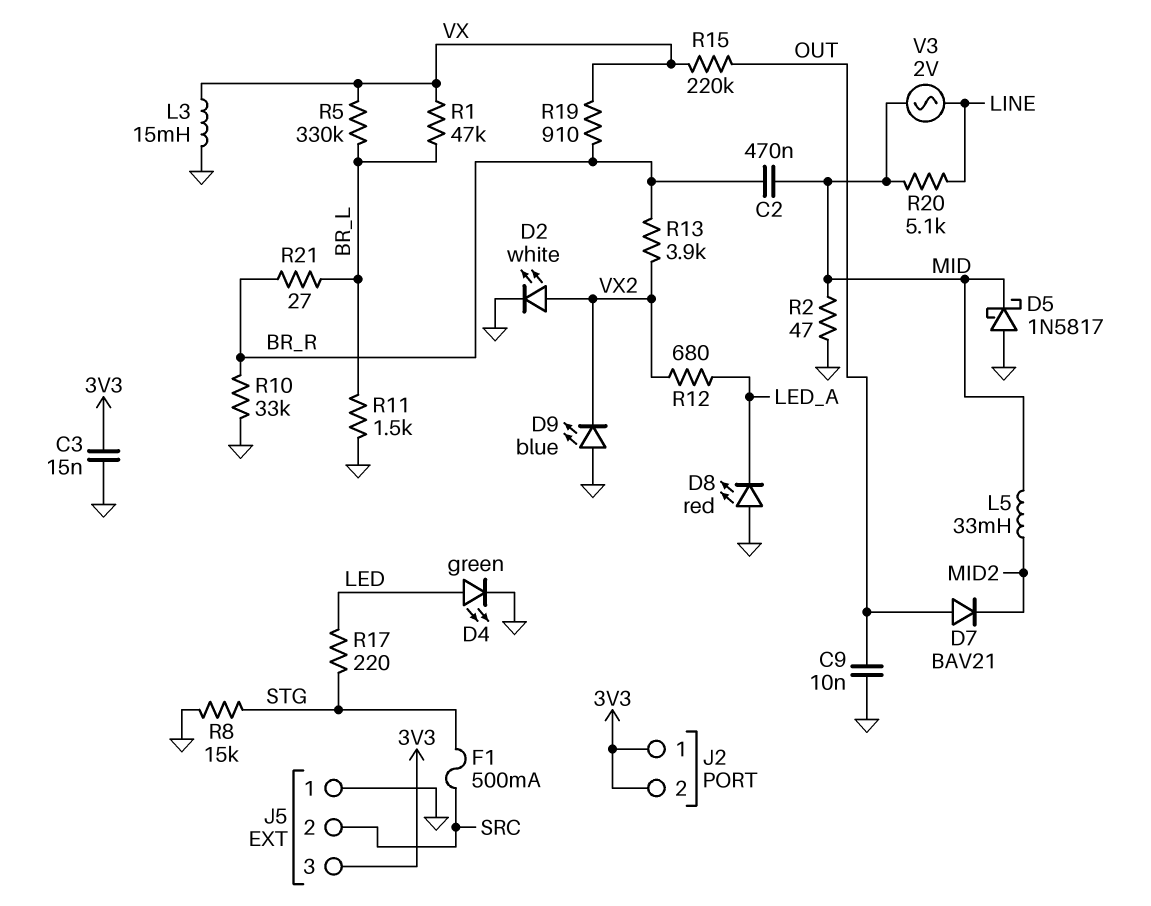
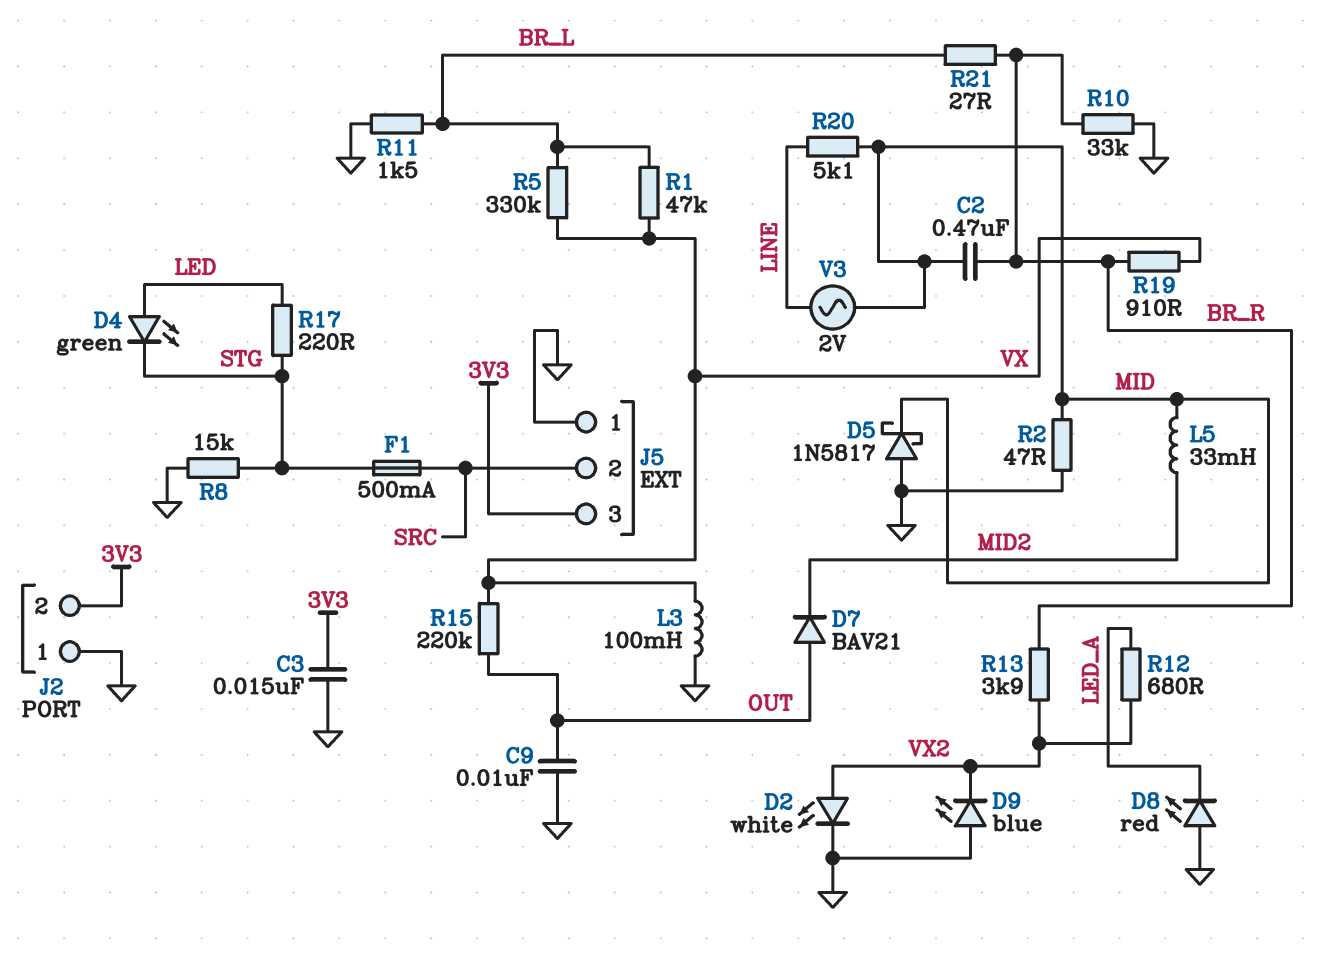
D4: LED green (A LED, K GND) -> LED green (A LED, K STG)
J2 pin 1: 3V3 -> GND
L3: 15mH (GND, VX) -> 100mH (GND, VX)

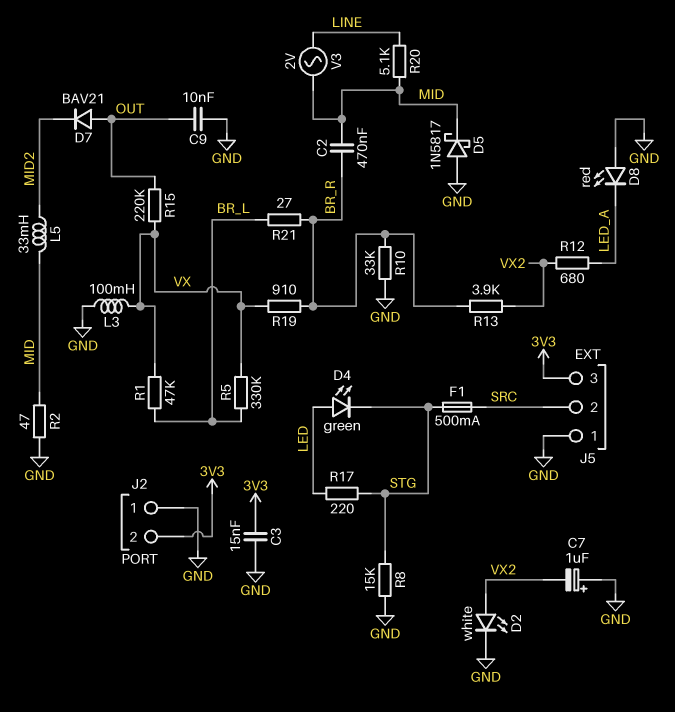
C7: none -> 1uF (plus GND, minus VX2)
D9: LED blue (A GND, K VX2) -> none
R11: 1.5k (BR_L, GND) -> none

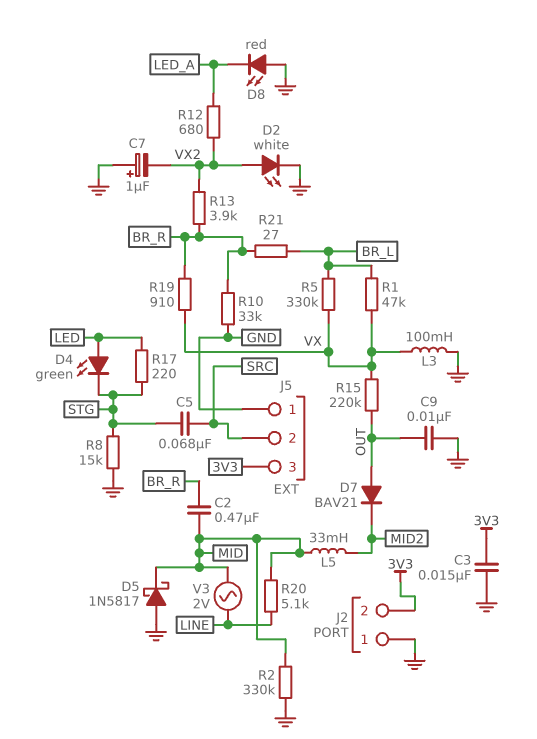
C5: none -> 68nF (SRC, STG)
F1: 500mA (SRC, STG) -> none
R2: 47 (GND, MID) -> 330k (GND, MID)

